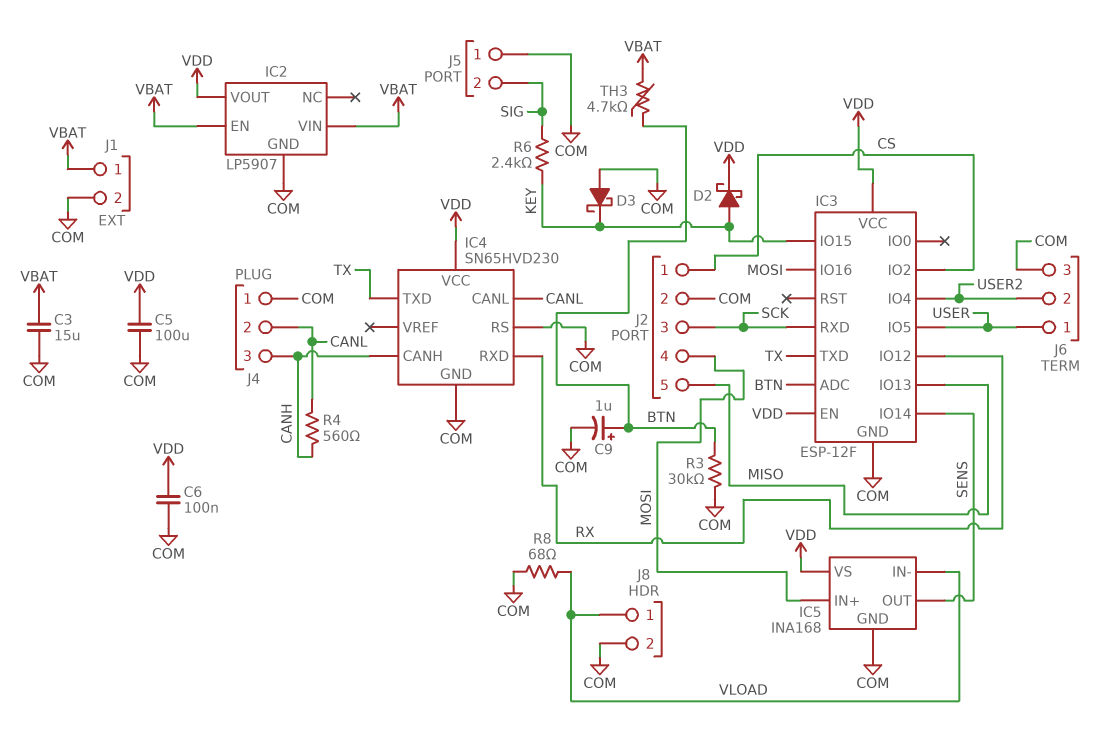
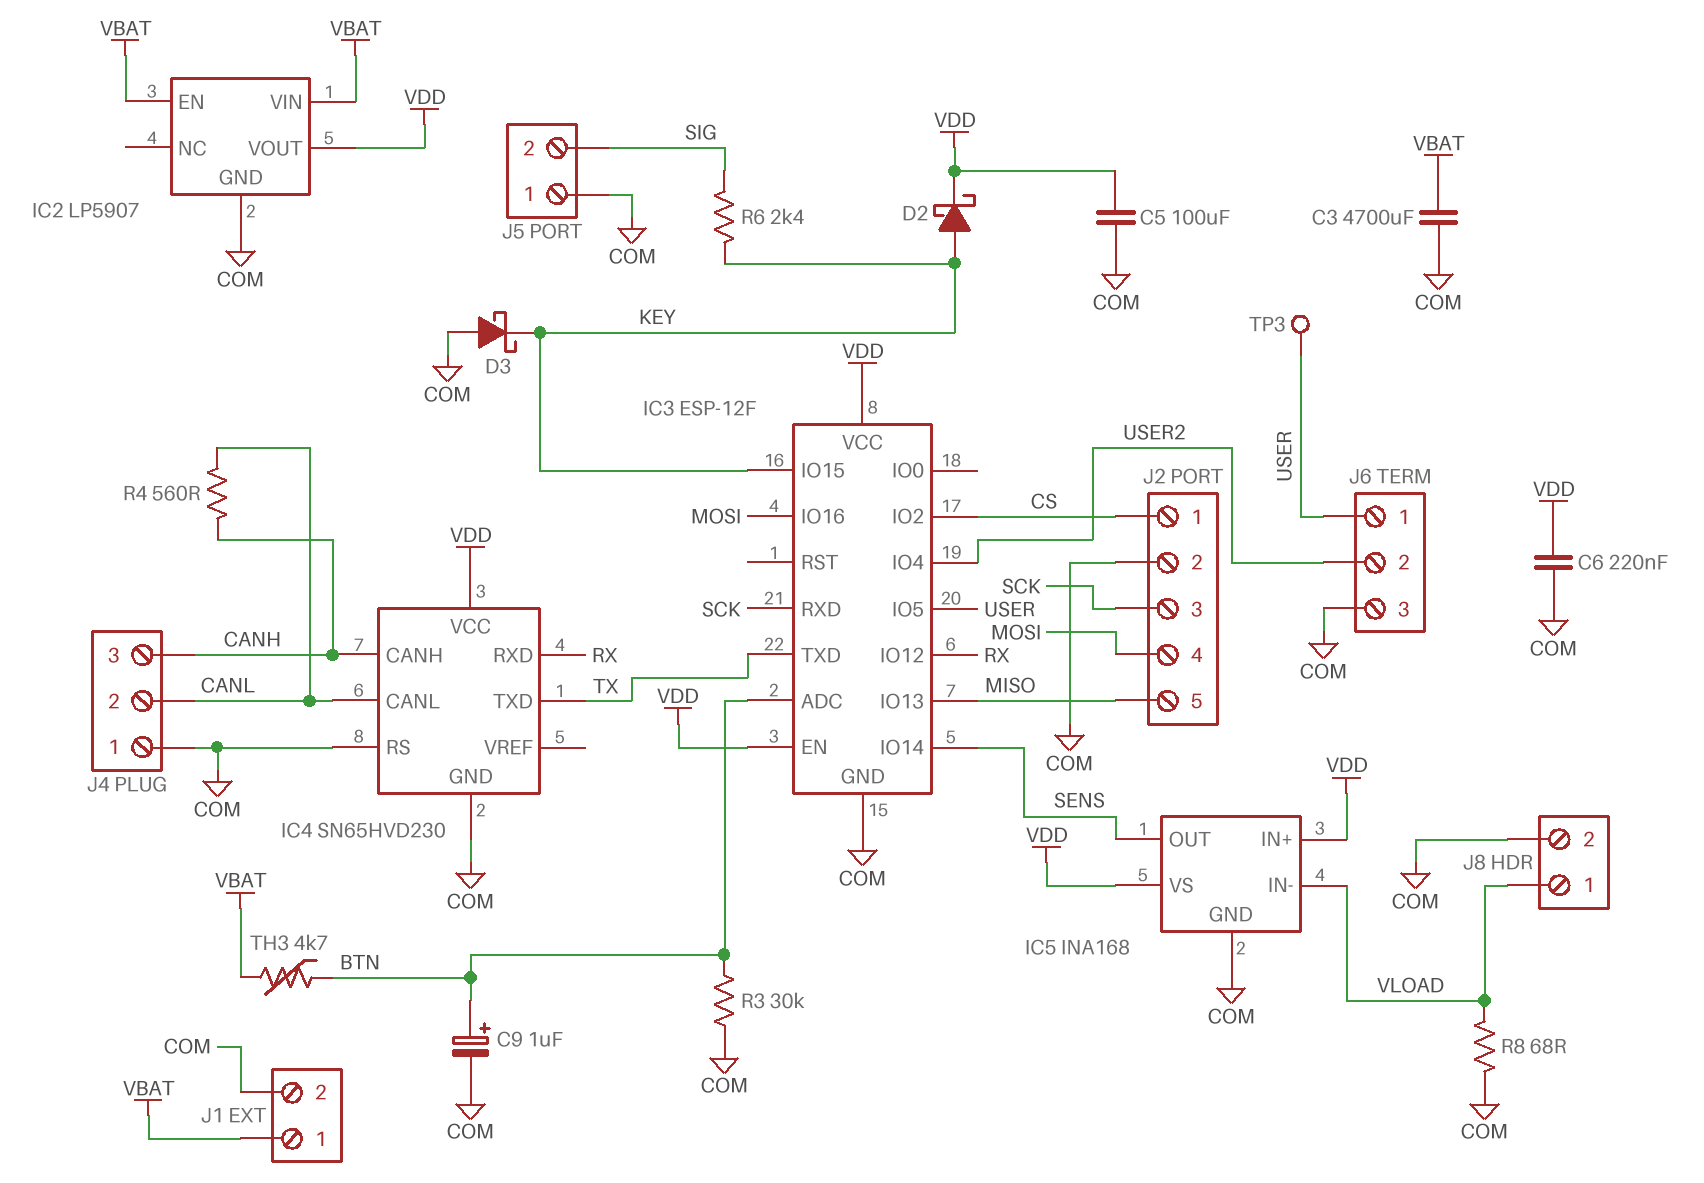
C3: 15uF (COM, VBAT) -> 4700uF (COM, VBAT)
C6: 100nF (COM, VDD) -> 220nF (COM, VDD)
IC5 pin IN+: MOSI -> VDD
TP3: none -> test point (USER)

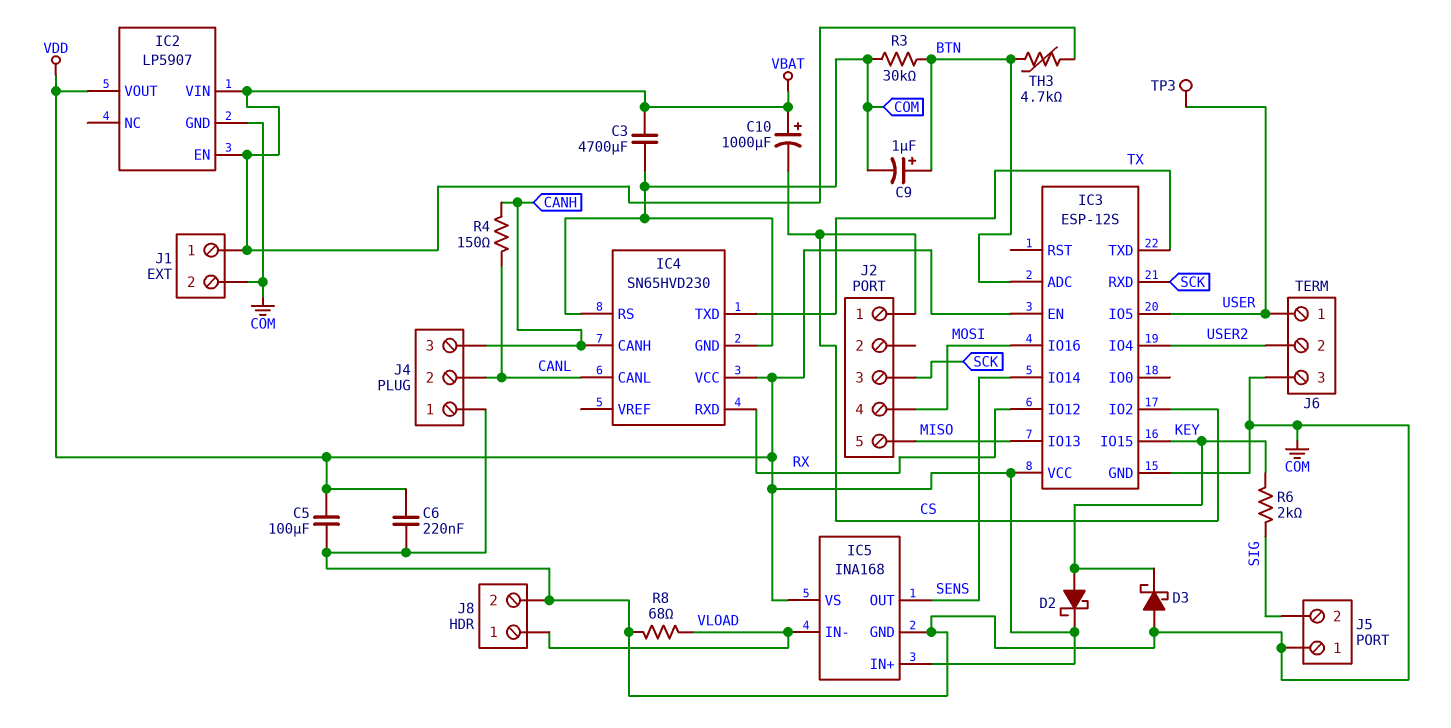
C10: none -> 1000uF (plus VBAT, minus CS)
IC3: ESP-12F -> ESP-12S
J2 pin 2: COM -> none
R4: 560 (CANH, CANL) -> 150 (CANH, CANL)
R6: 2.4k (KEY, SIG) -> 2k (KEY, SIG)

